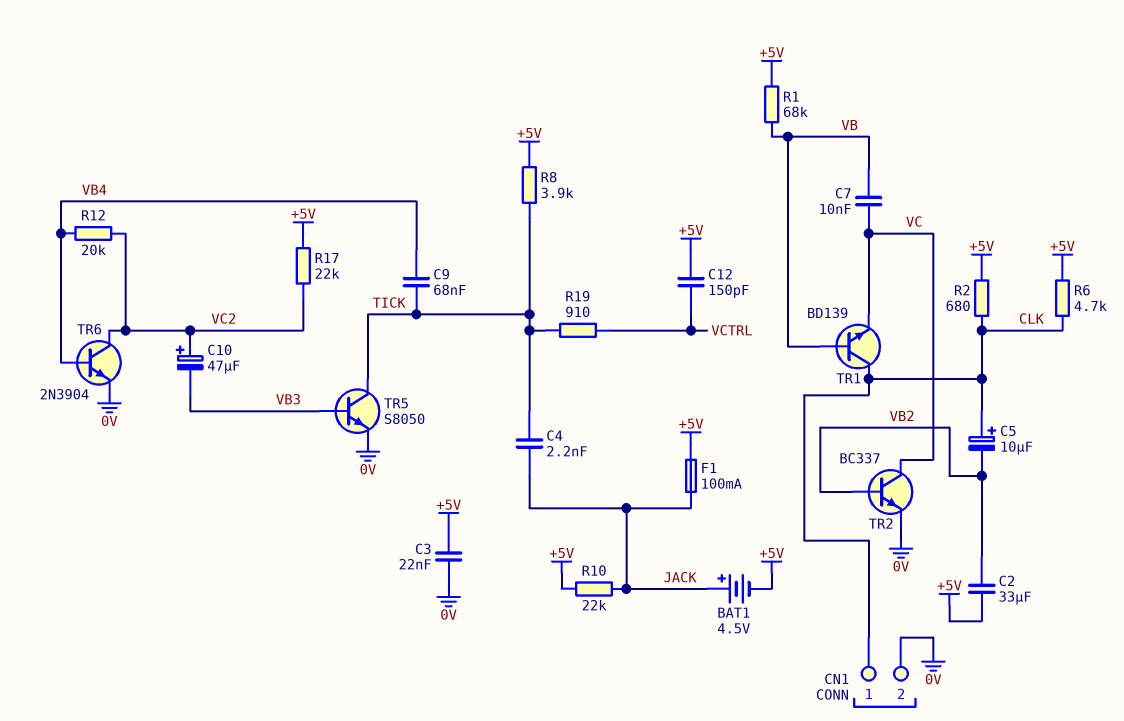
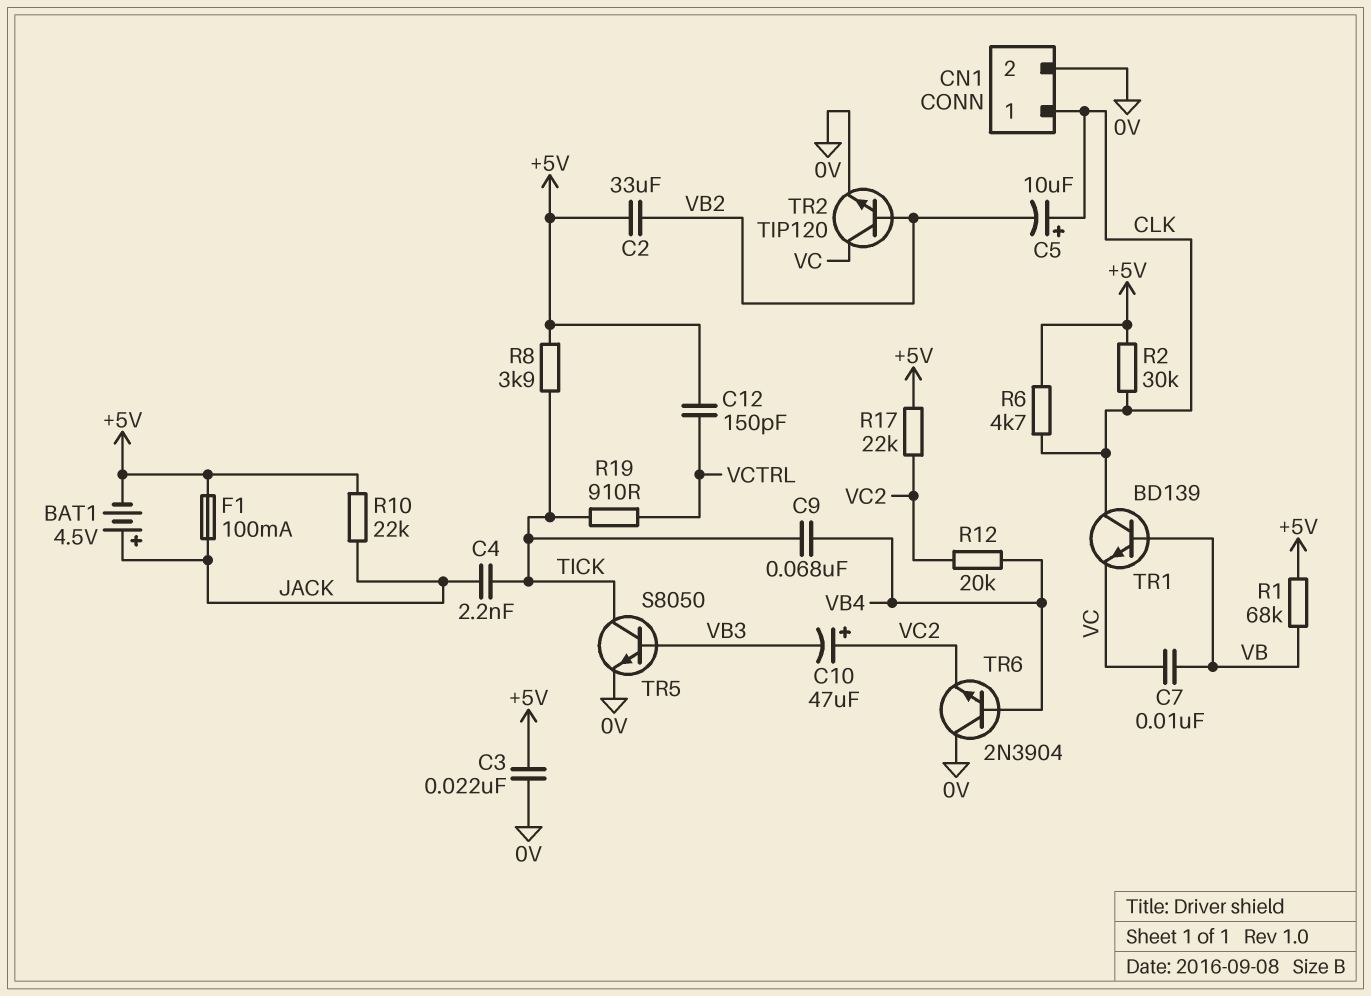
R2: 680 (+5V, CLK) -> 30k (+5V, CLK)
TR2: NPN BC337 (B VB2, C VC, E 0V) -> NPN TIP120 (B VB2, C VC, E 0V)
TR6: NPN 2N3904 (B VB4, C VC2, E 0V) -> NPN 2N3904 (B VB4, C 0V, E VC2)

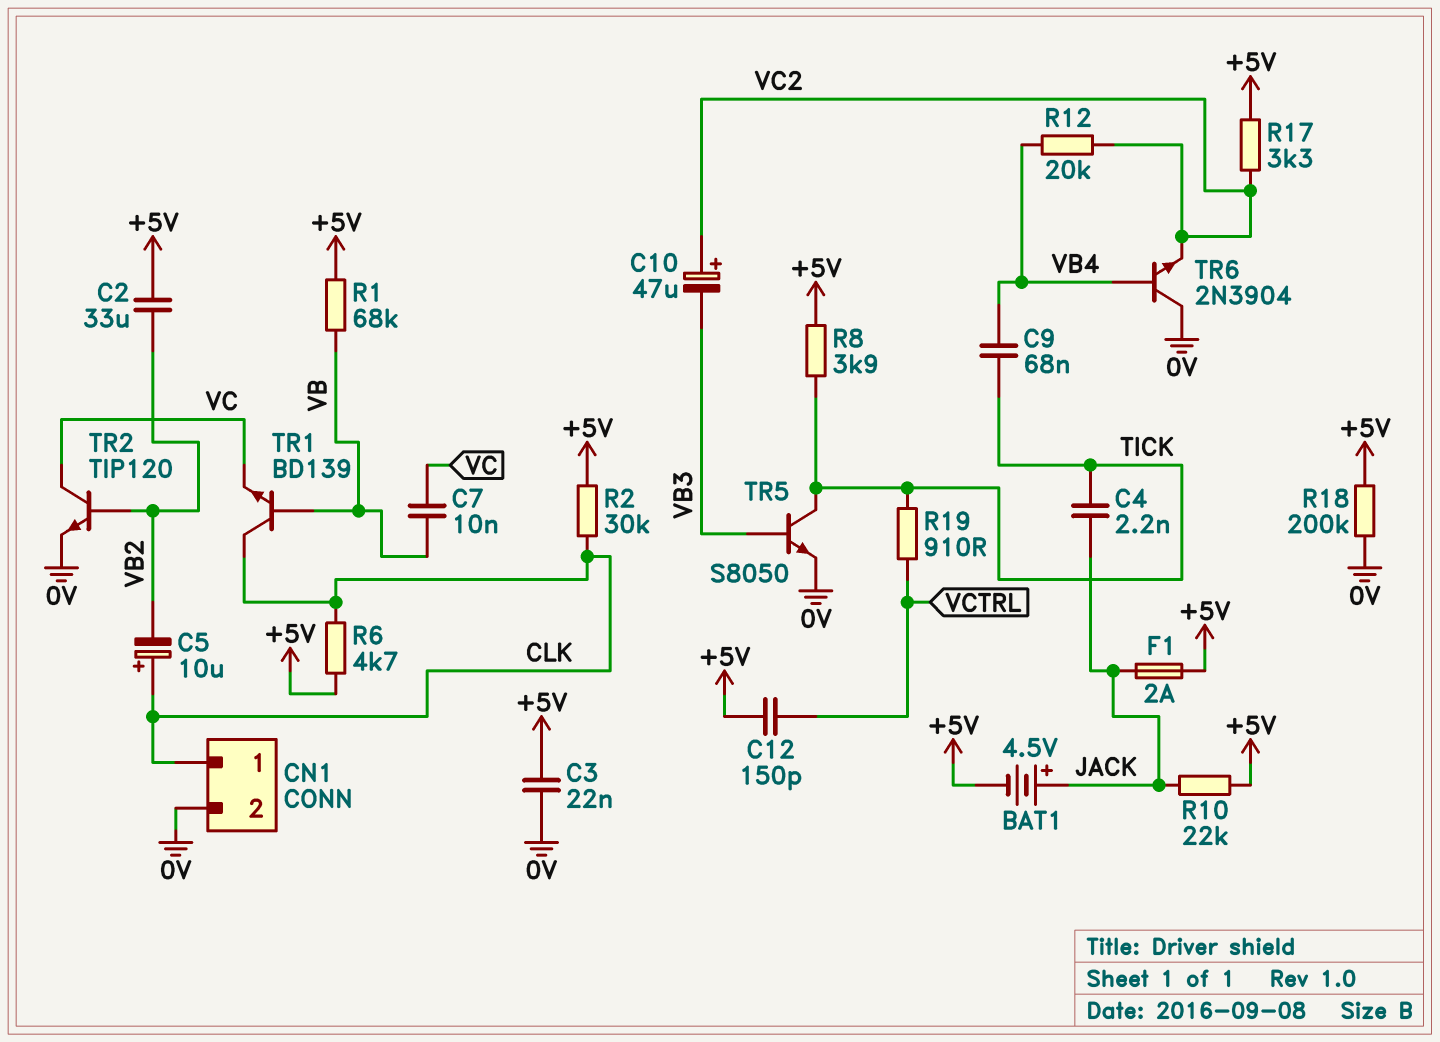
F1: 100mA (+5V, JACK) -> 2A (+5V, JACK)
R17: 22k (+5V, VC2) -> 3.3k (+5V, VC2)
R18: none -> 200k (+5V, 0V)

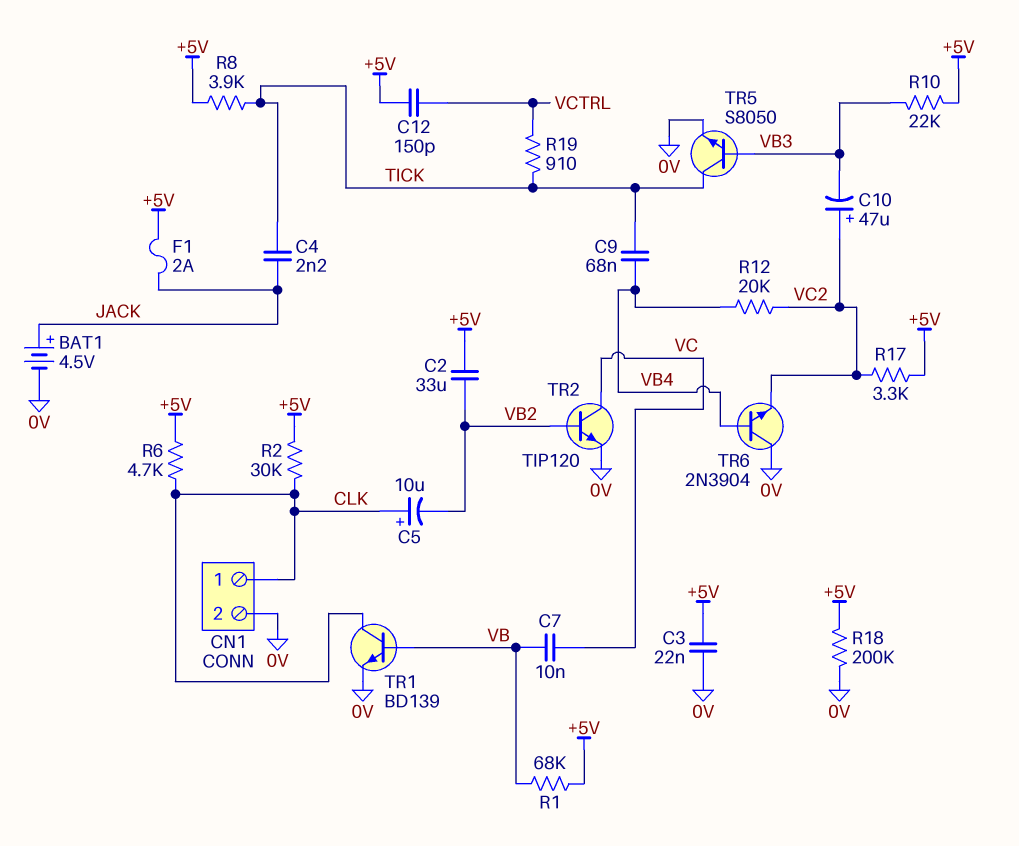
BAT1: 4.5V (plus JACK, minus +5V) -> 4.5V (plus JACK, minus 0V)
R10: 22k (+5V, JACK) -> 22k (+5V, VB3)
TR1: NPN BD139 (B VB, C CLK, E VC) -> NPN BD139 (B VB, C CLK, E 0V)

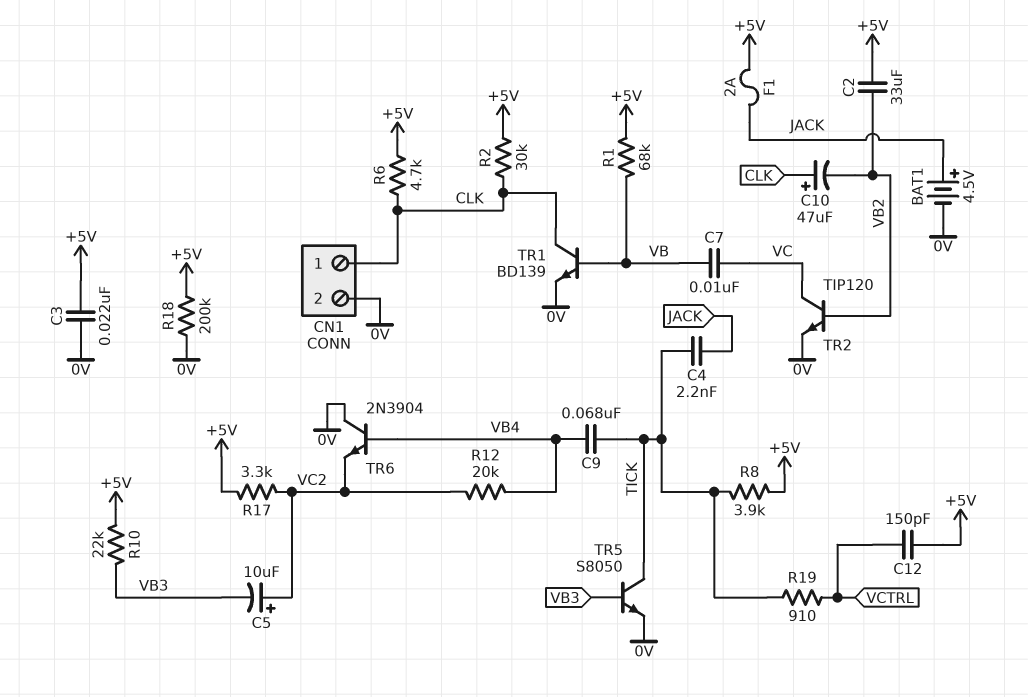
C5: 10uF (plus CLK, minus VB2) -> 10uF (plus VC2, minus VB3)
C10: 47uF (plus VC2, minus VB3) -> 47uF (plus CLK, minus VB2)

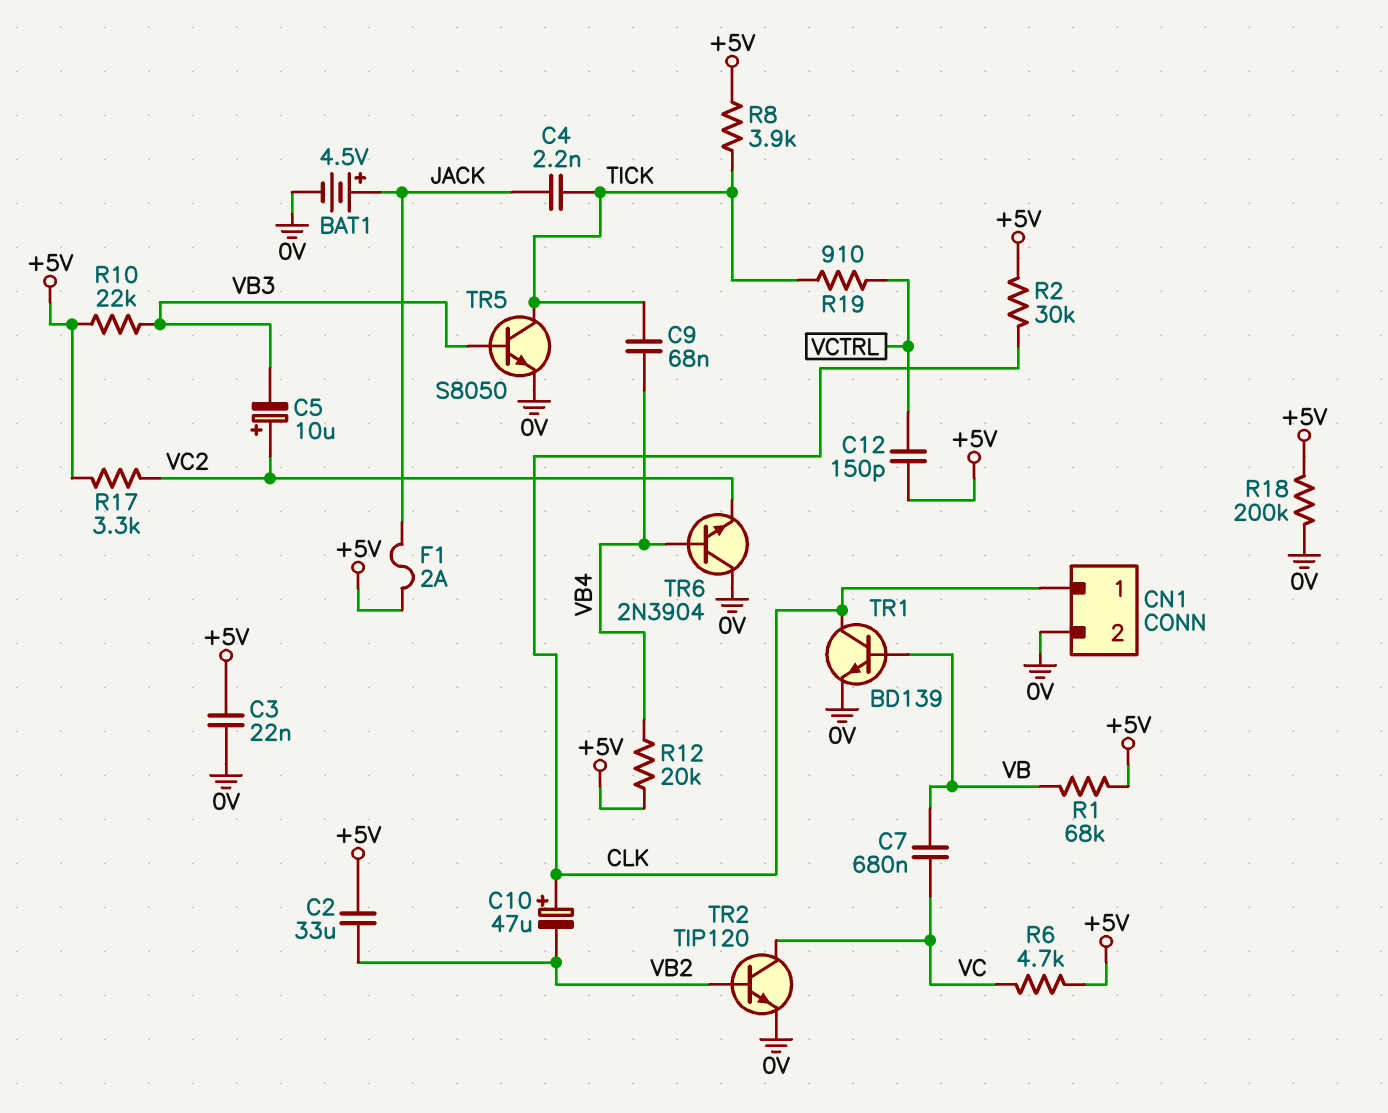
C7: 10nF (VB, VC) -> 680nF (VB, VC)
R6: 4.7k (+5V, CLK) -> 4.7k (+5V, VC)
R12: 20k (VB4, VC2) -> 20k (+5V, VB4)

